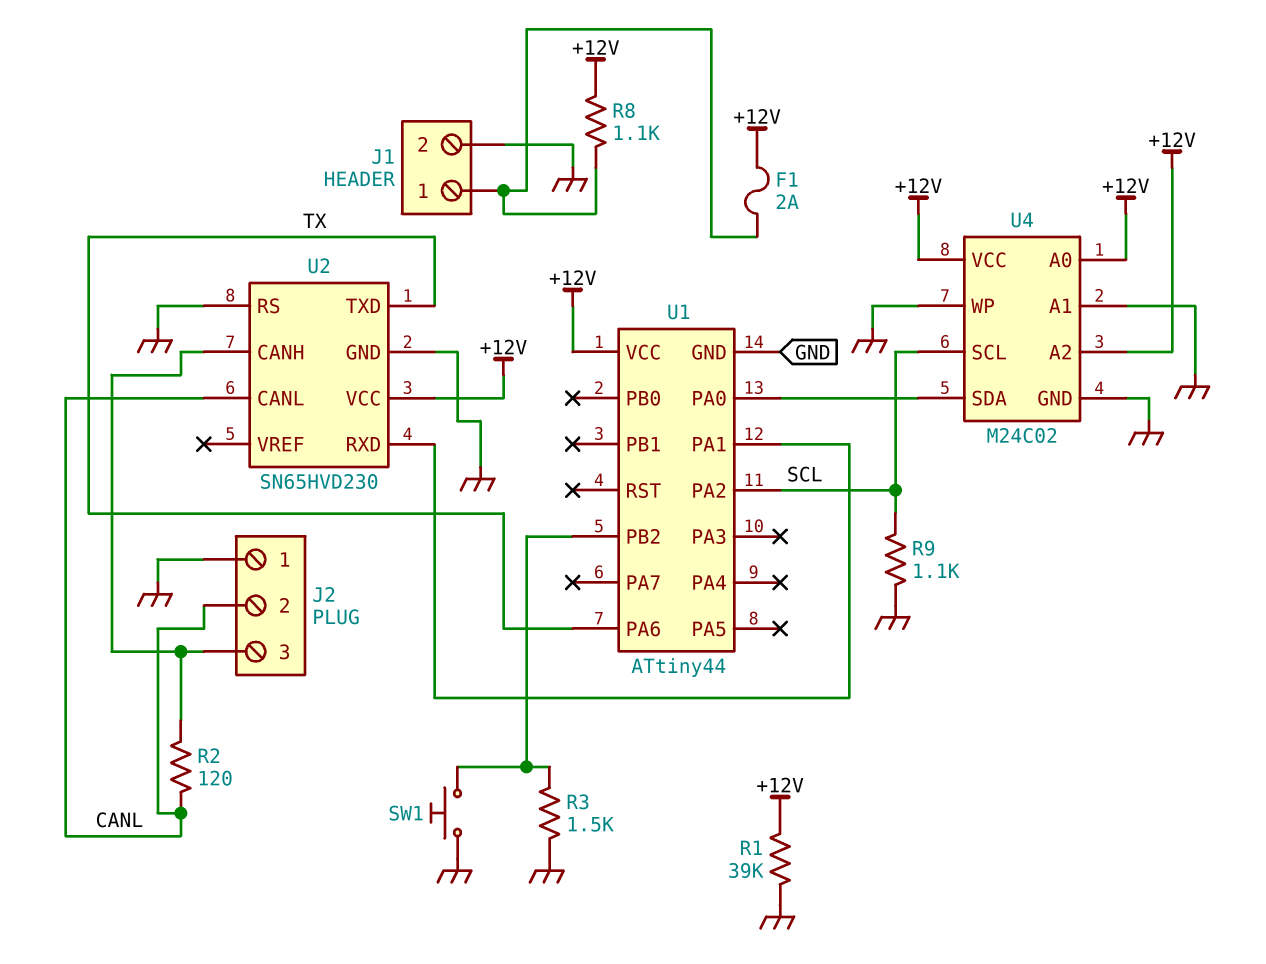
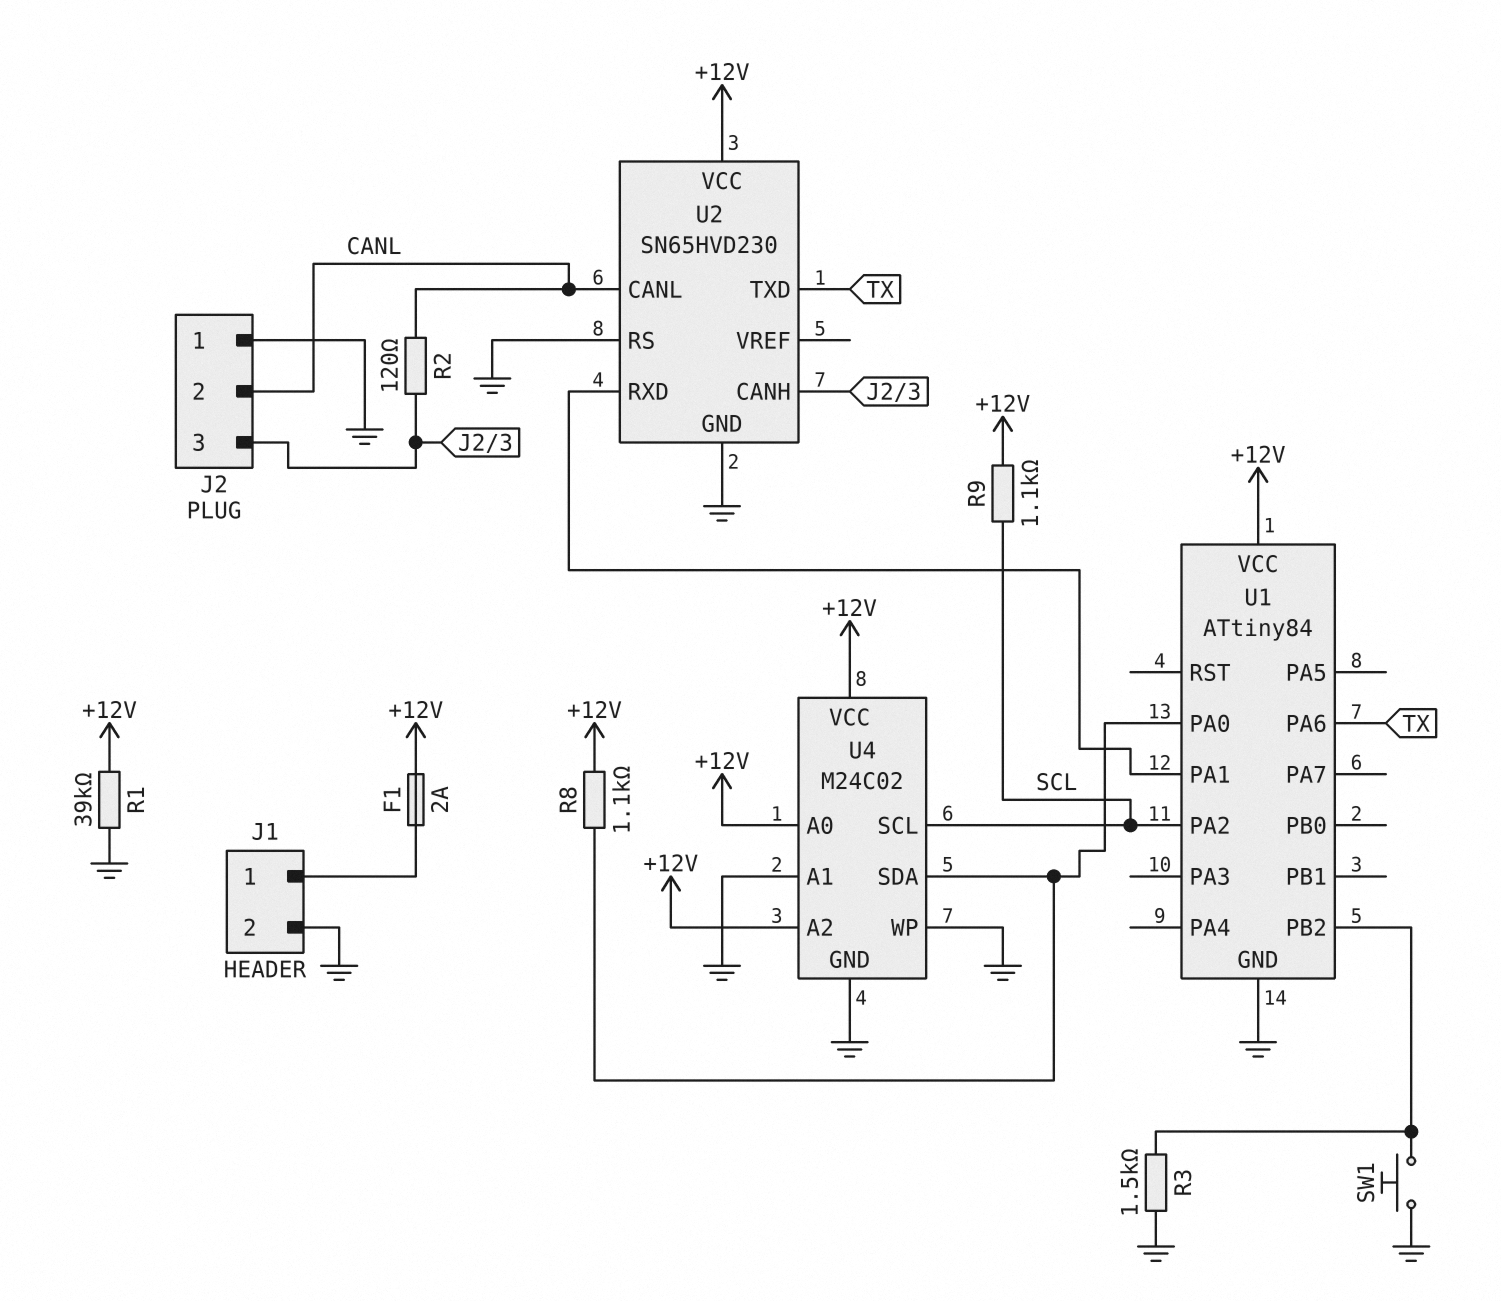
R8: 1.1k (+12V, J1/1) -> 1.1k (+12V, U1/PA0)
R9: 1.1k (GND, SCL) -> 1.1k (+12V, SCL)
U1: ATtiny44 -> ATtiny84

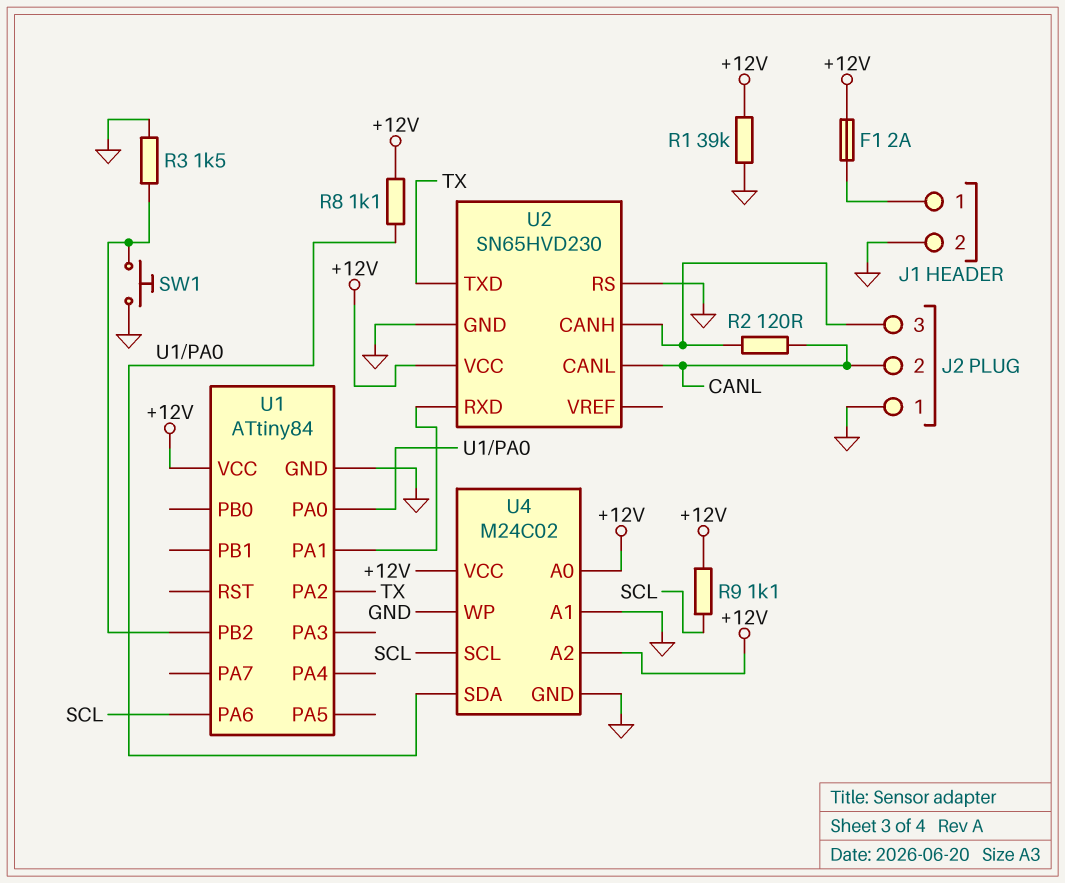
U1 pin PA2: SCL -> TX
U1 pin PA6: TX -> SCL

